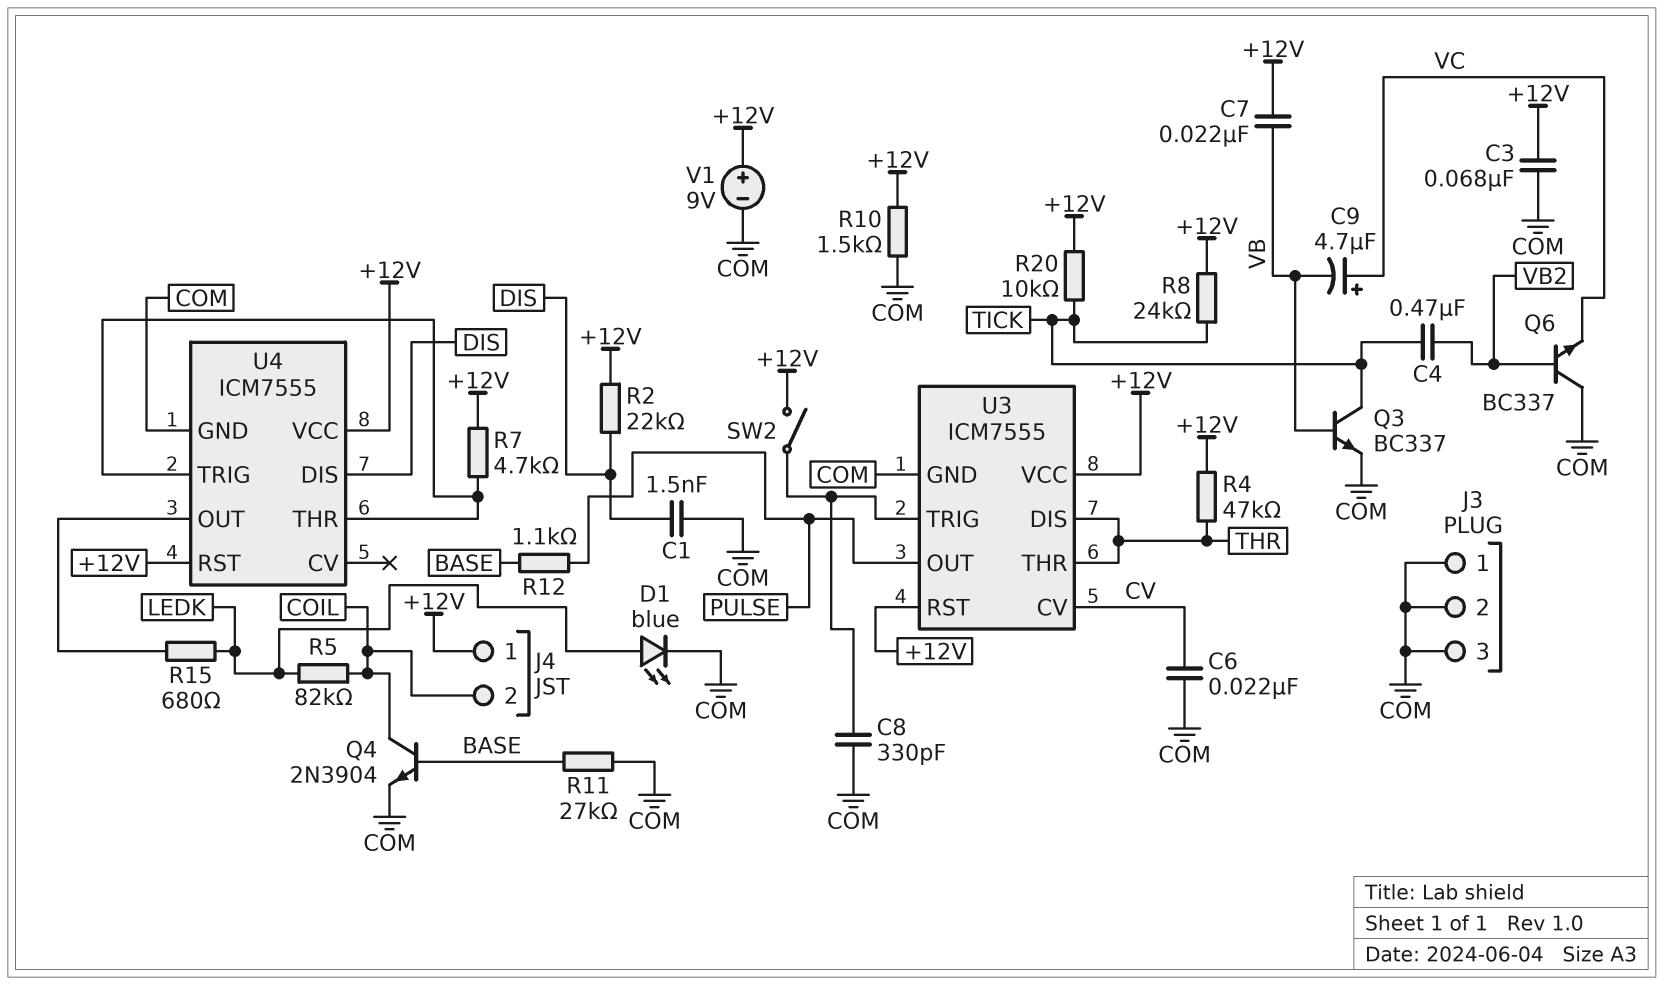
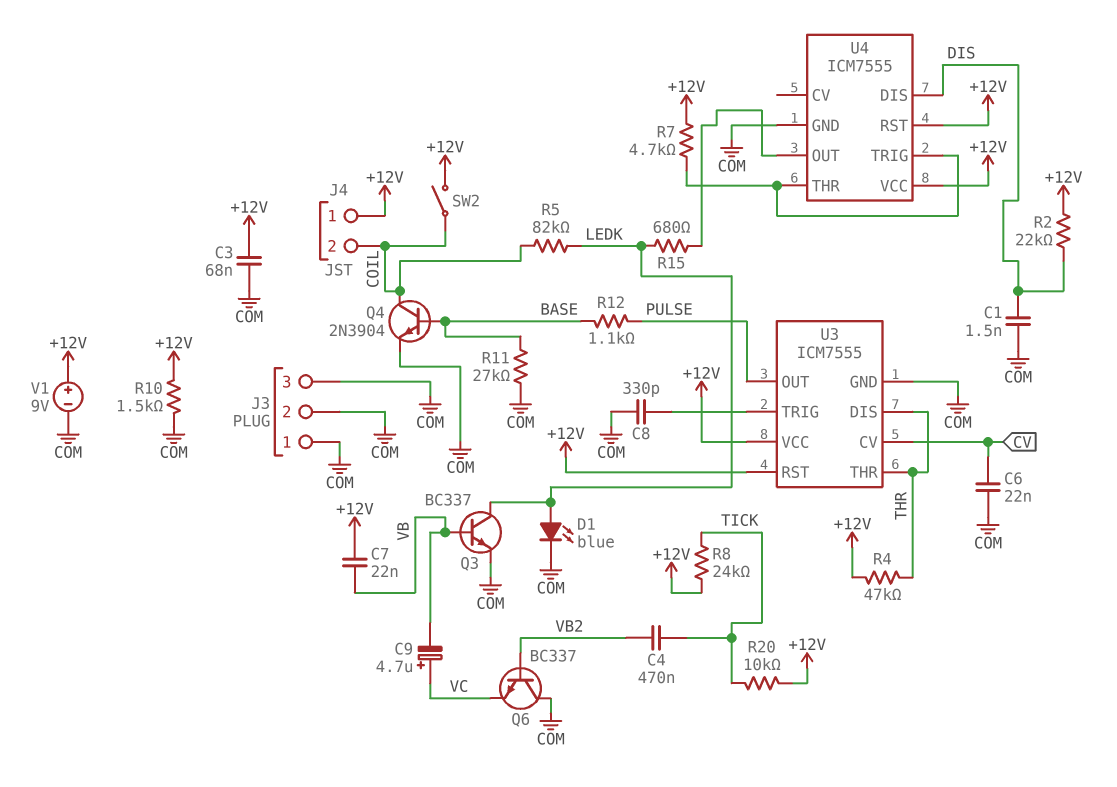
Q3: NPN BC337 (B VB, C TICK, E COM) -> NPN BC337 (B VB, C LEDK, E COM)
SW2: switch (+12V, U3/TRIG) -> switch (+12V, COIL)

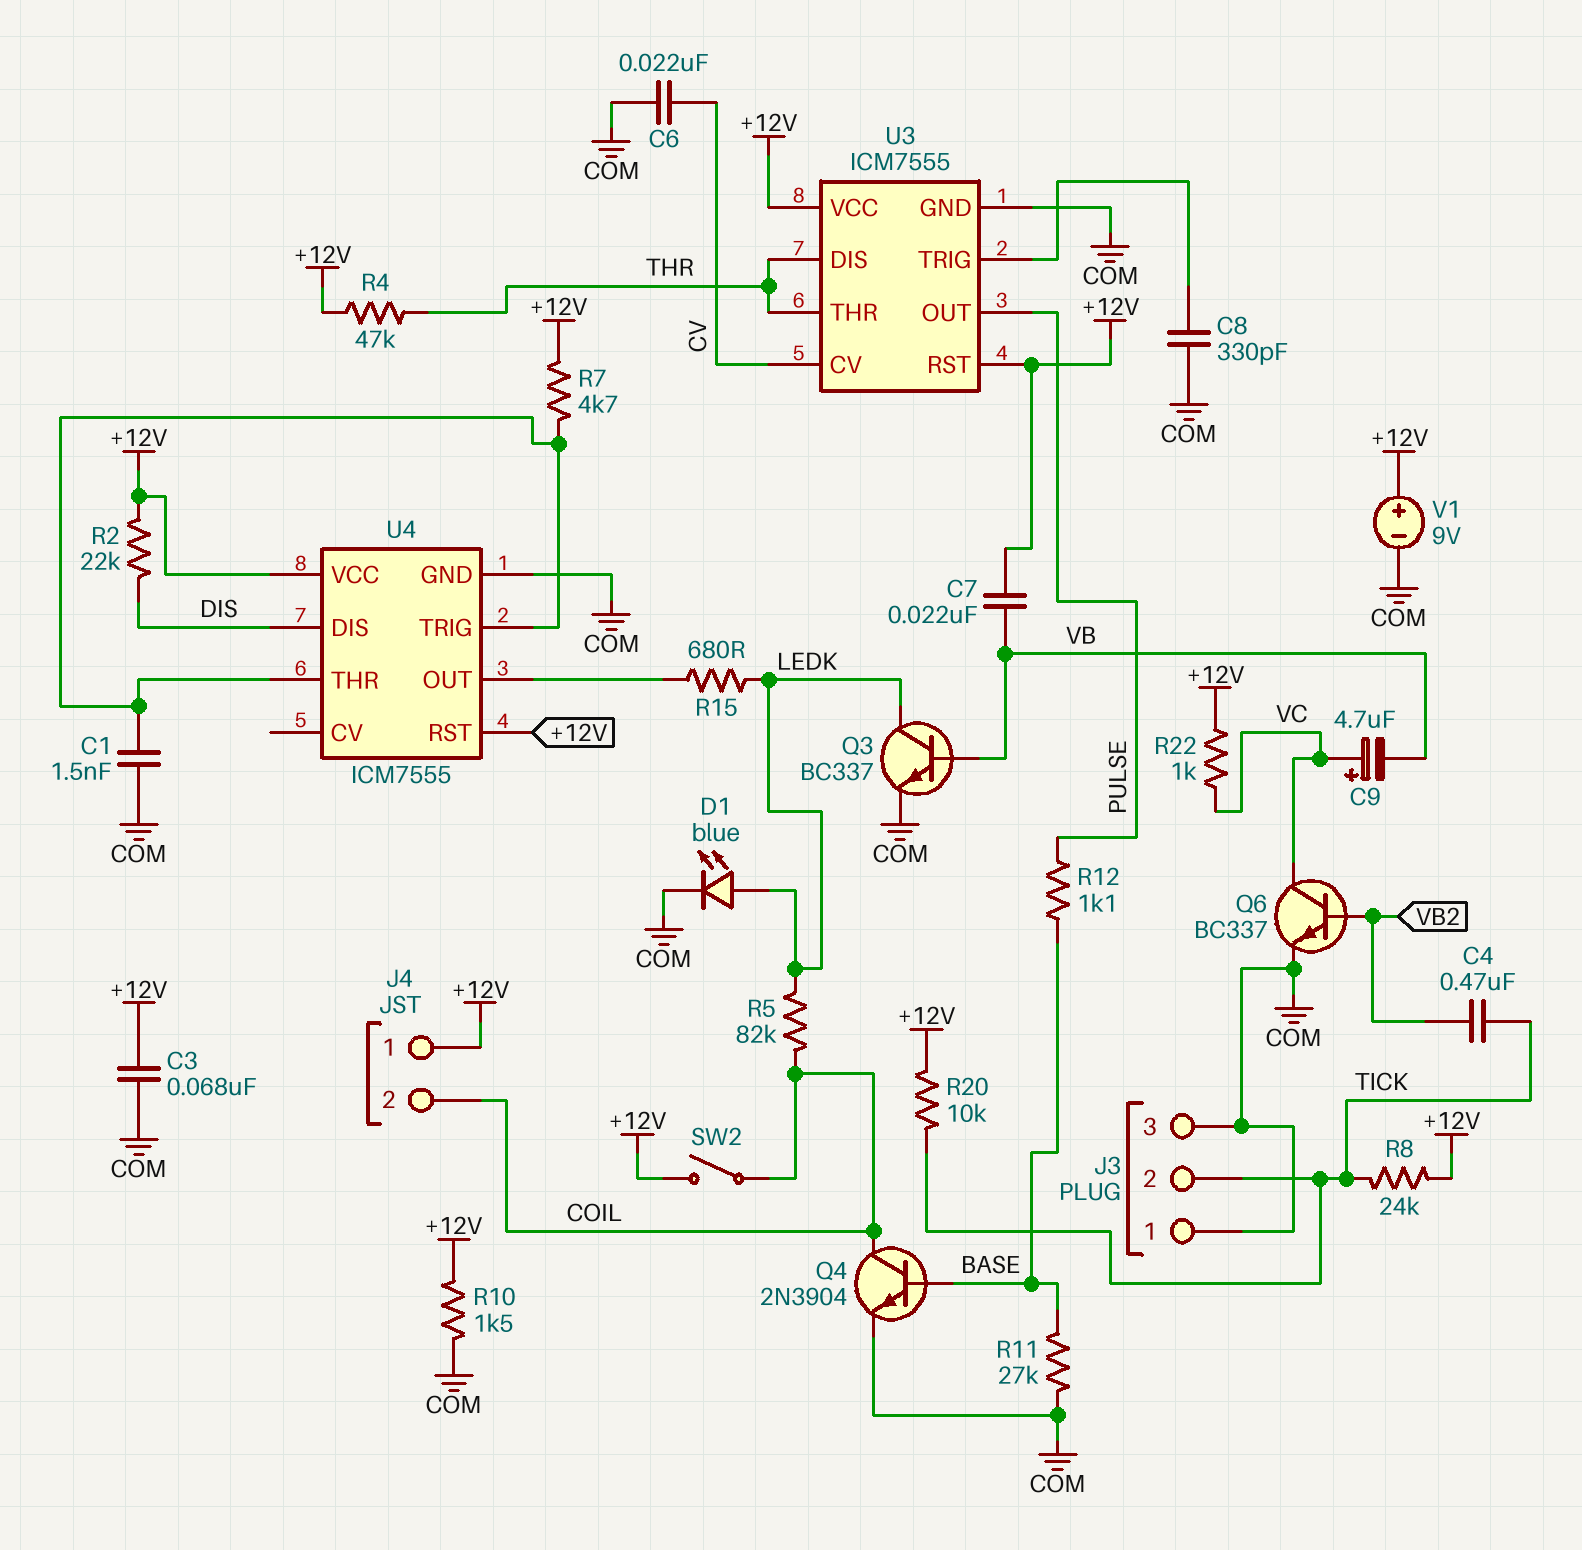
C1: 1.5nF (COM, DIS) -> 1.5nF (COM, U4/THR)
J3 pin 2: COM -> TICK
Q6: NPN BC337 (B VB2, C COM, E VC) -> NPN BC337 (B VB2, C VC, E COM)
R22: none -> 1k (+12V, VC)

